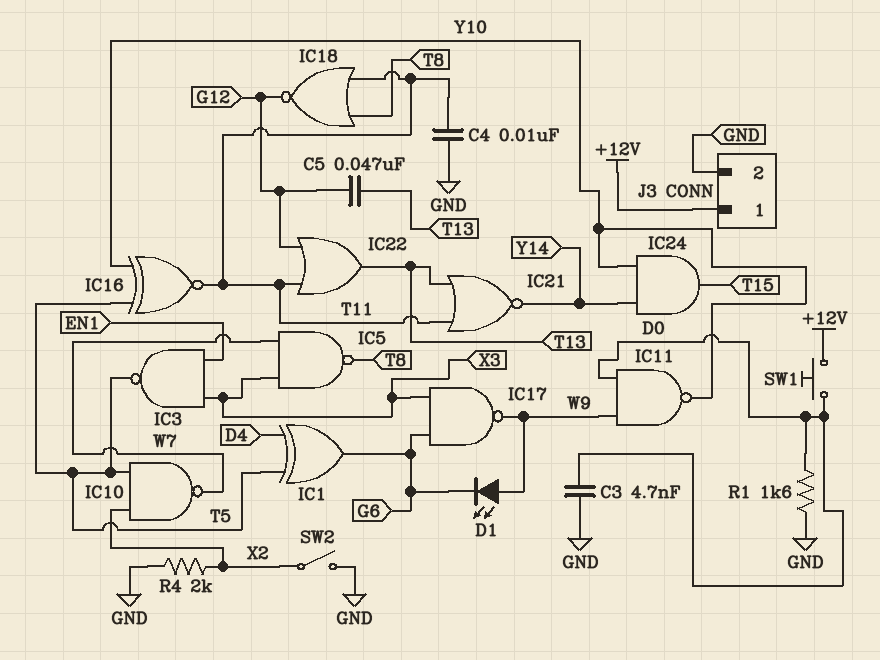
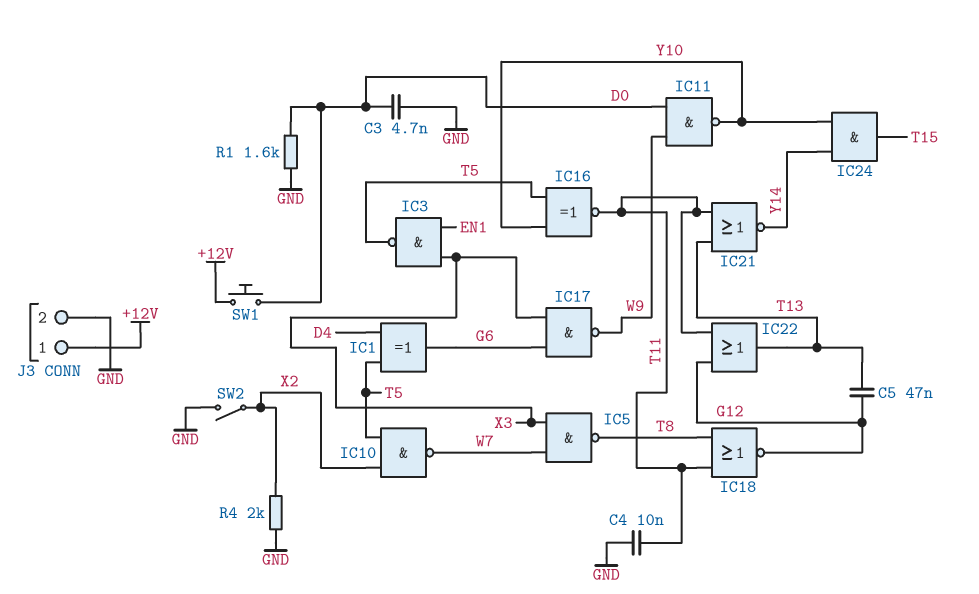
D1: LED (A W9, K G6) -> none

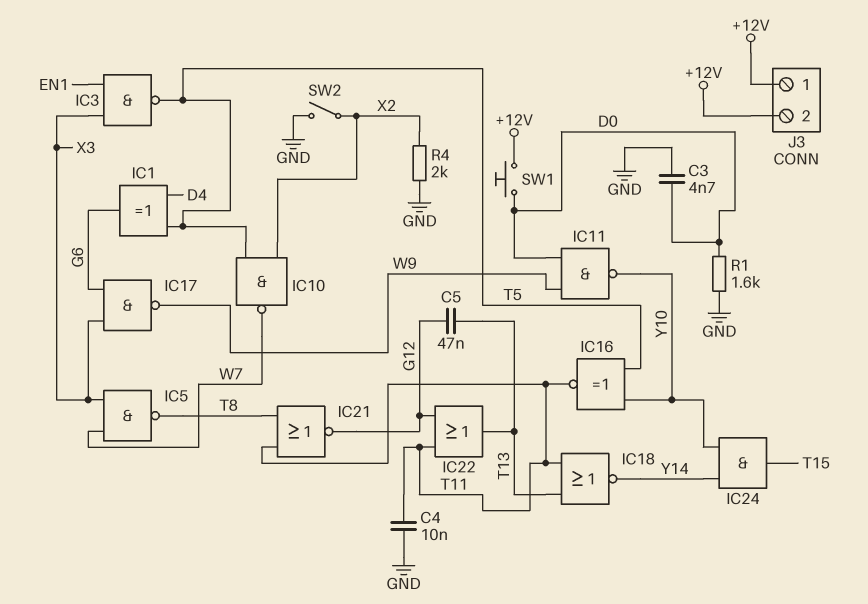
IC18: NOR (in T8, in T11, out G12) -> NOR (in T11, in T13, out Y14)
IC21: NOR (in T11, in T13, out Y14) -> NOR (in T8, in T11, out G12)
J3 pin 2: GND -> +12V

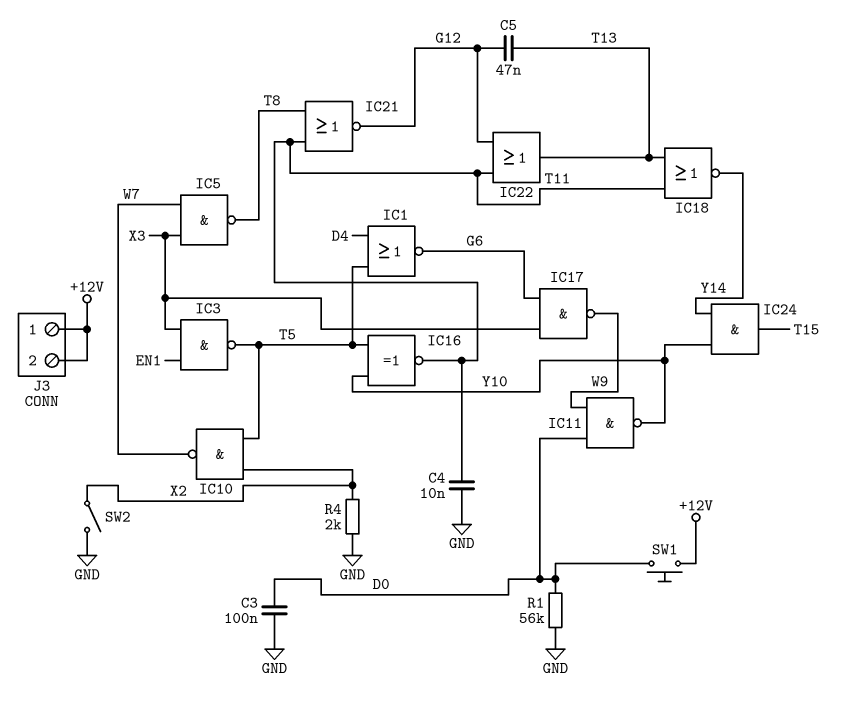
C3: 4.7nF (D0, GND) -> 100nF (D0, GND)
IC1: XOR (in D4, in T5, out G6) -> NOR (in D4, in T5, out G6)
R1: 1.6k (D0, GND) -> 56k (D0, GND)

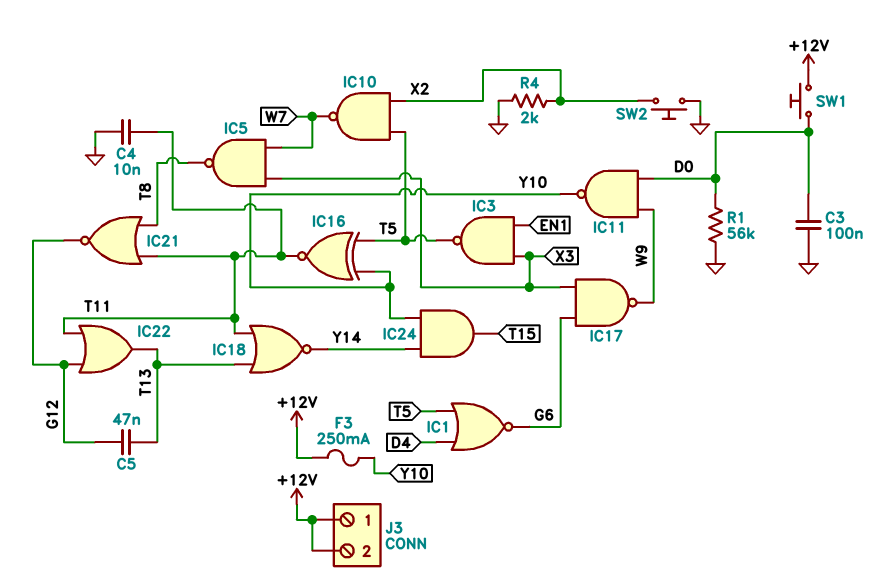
F3: none -> 250mA (+12V, Y10)
SW2: switch (GND, X2) -> button (GND, X2)

